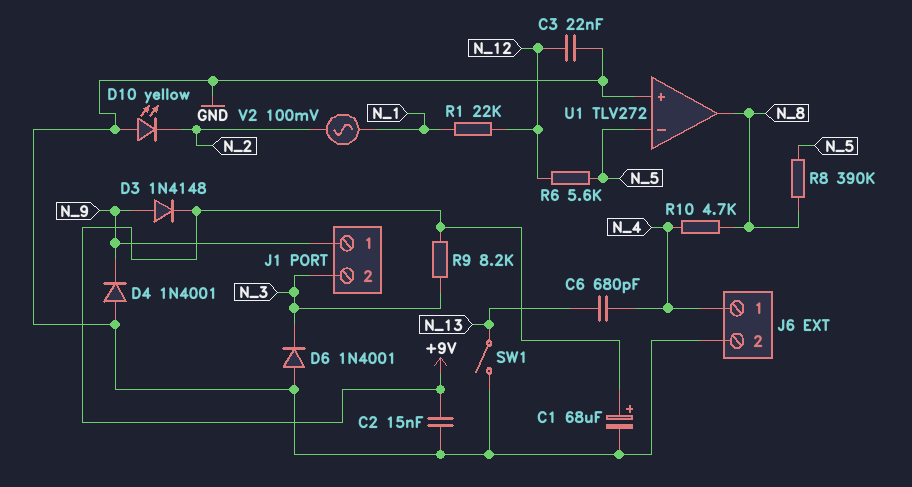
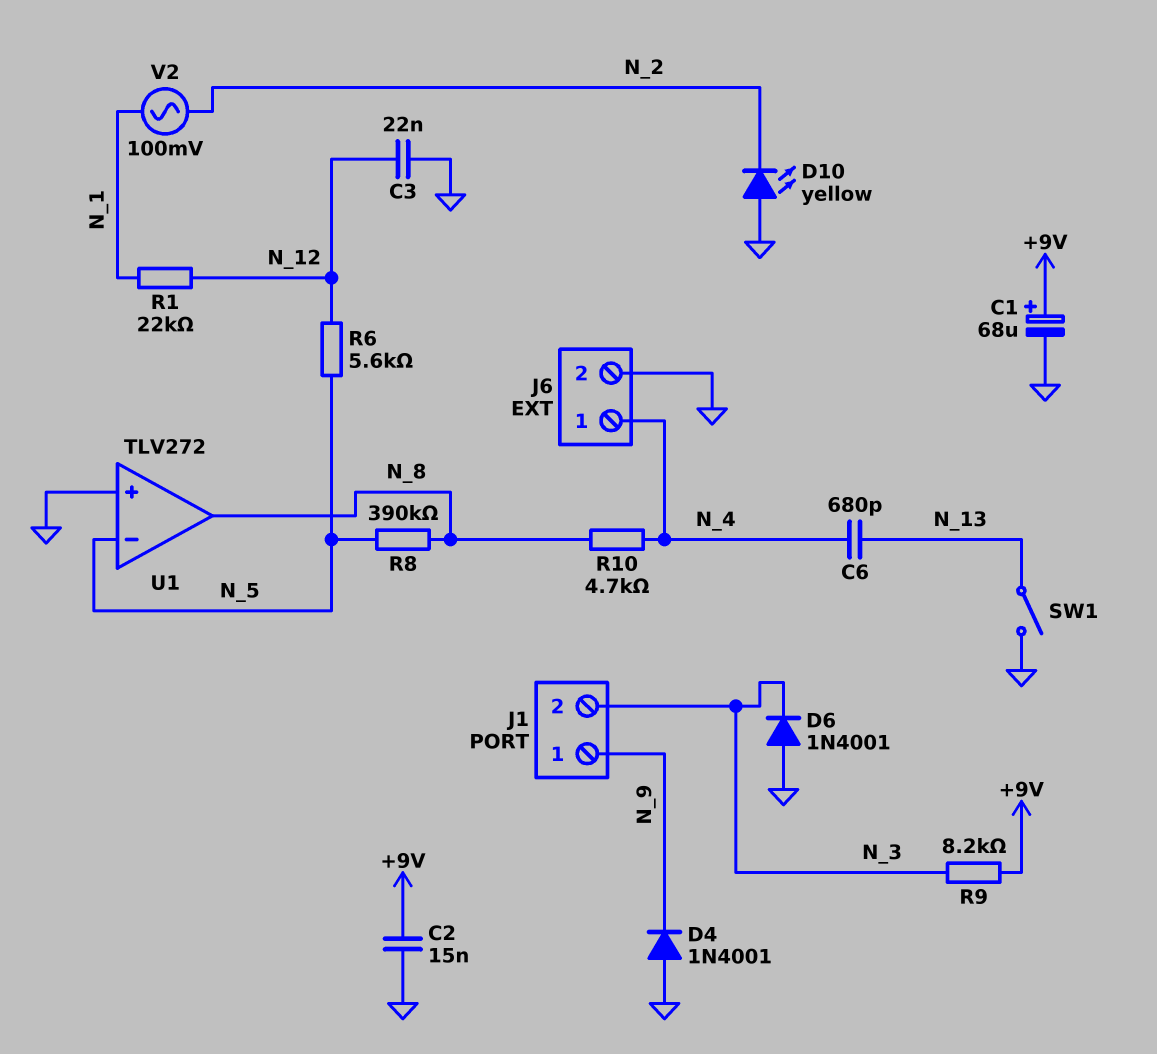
D3: diode 1N4148 (A N_9, K +9V) -> none

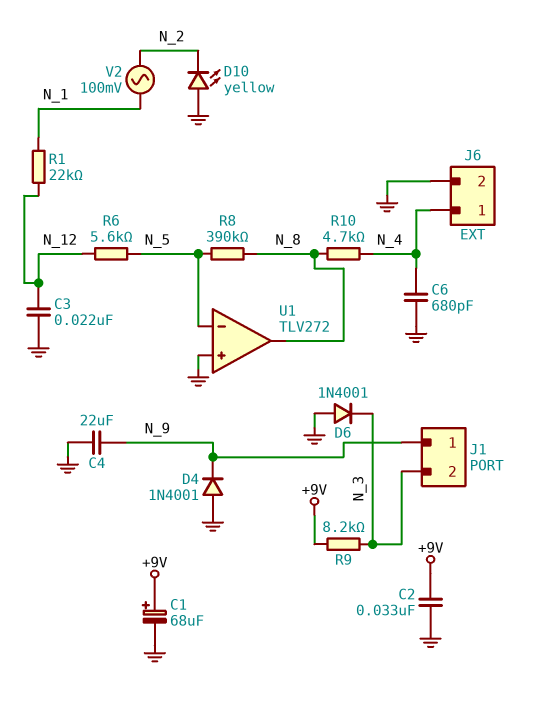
C2: 15nF (+9V, GND) -> 33nF (+9V, GND)
C4: none -> 22uF (GND, N_9)
C6: 680pF (N_4, N_13) -> 680pF (GND, N_4)
SW1: switch (GND, N_13) -> none

